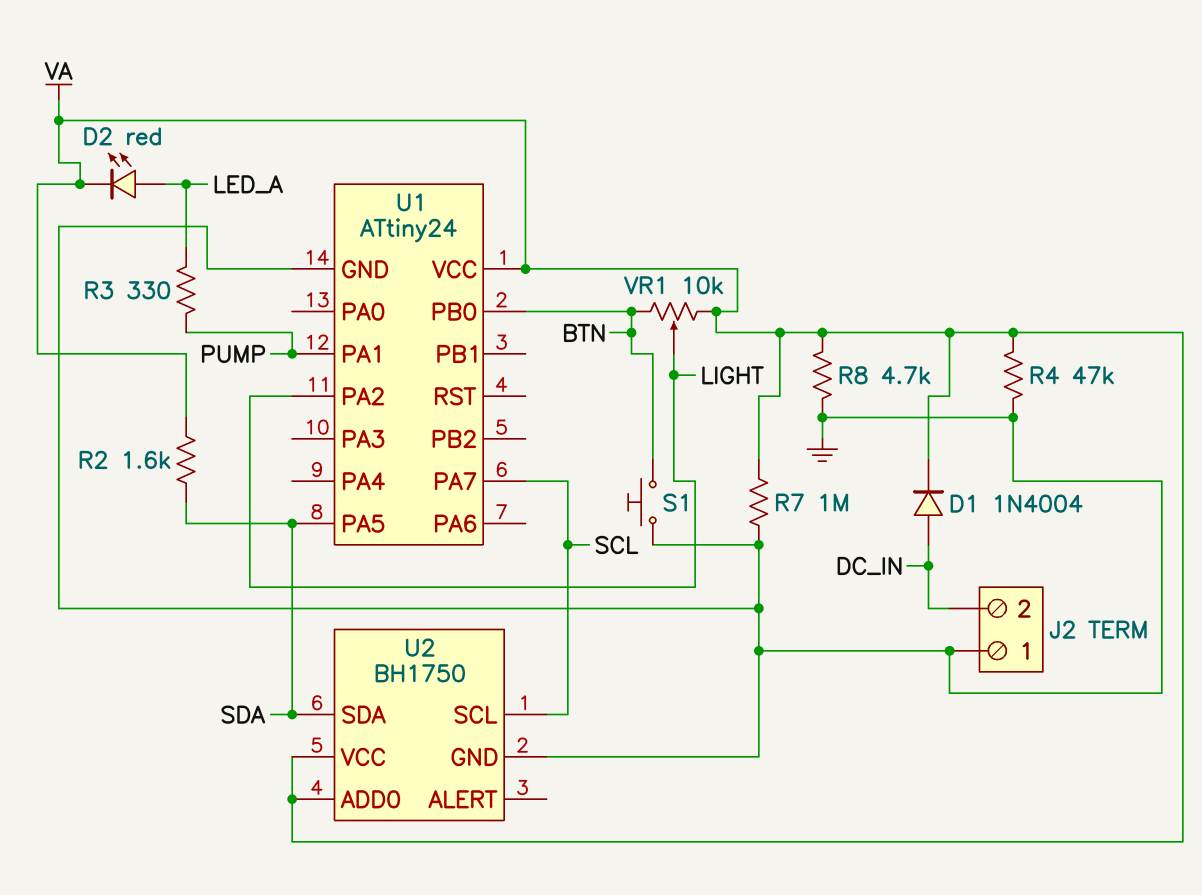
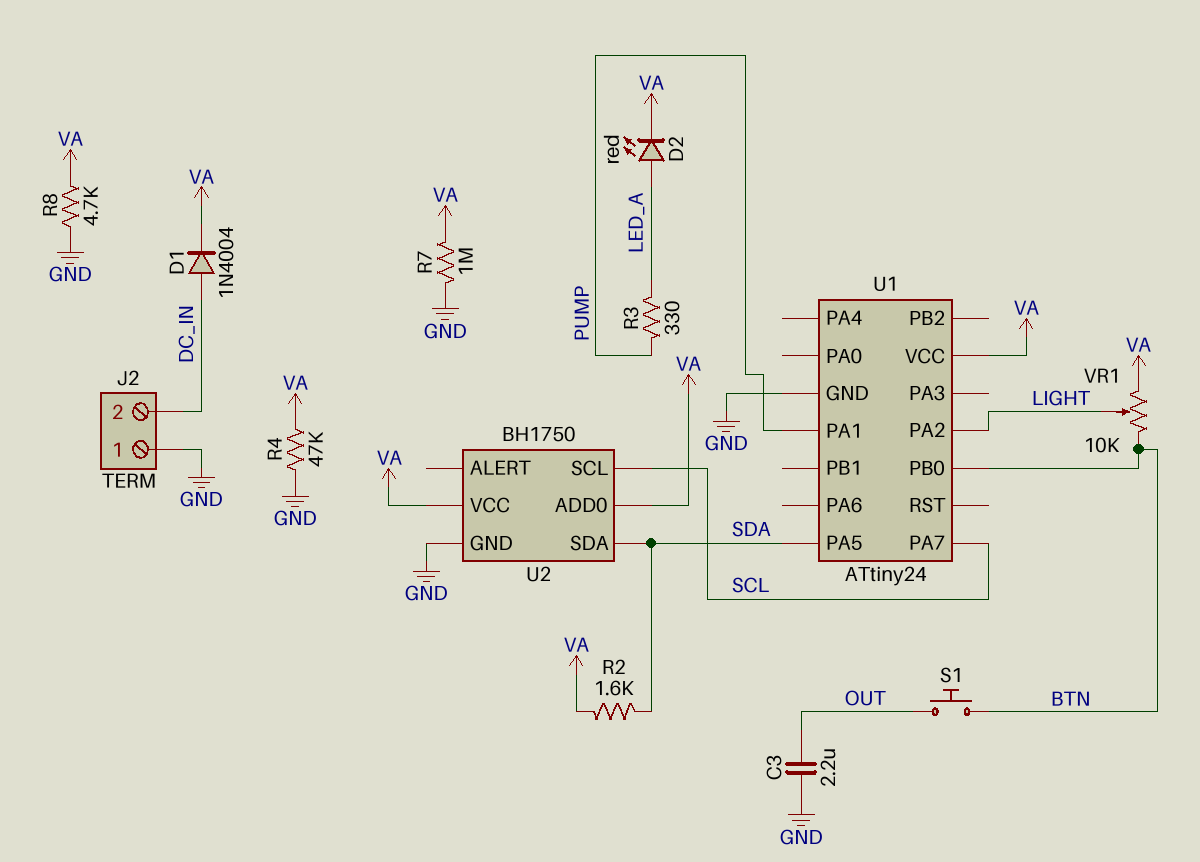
C3: none -> 2.2uF (GND, OUT)
S1: button (BTN, GND) -> button (BTN, OUT)

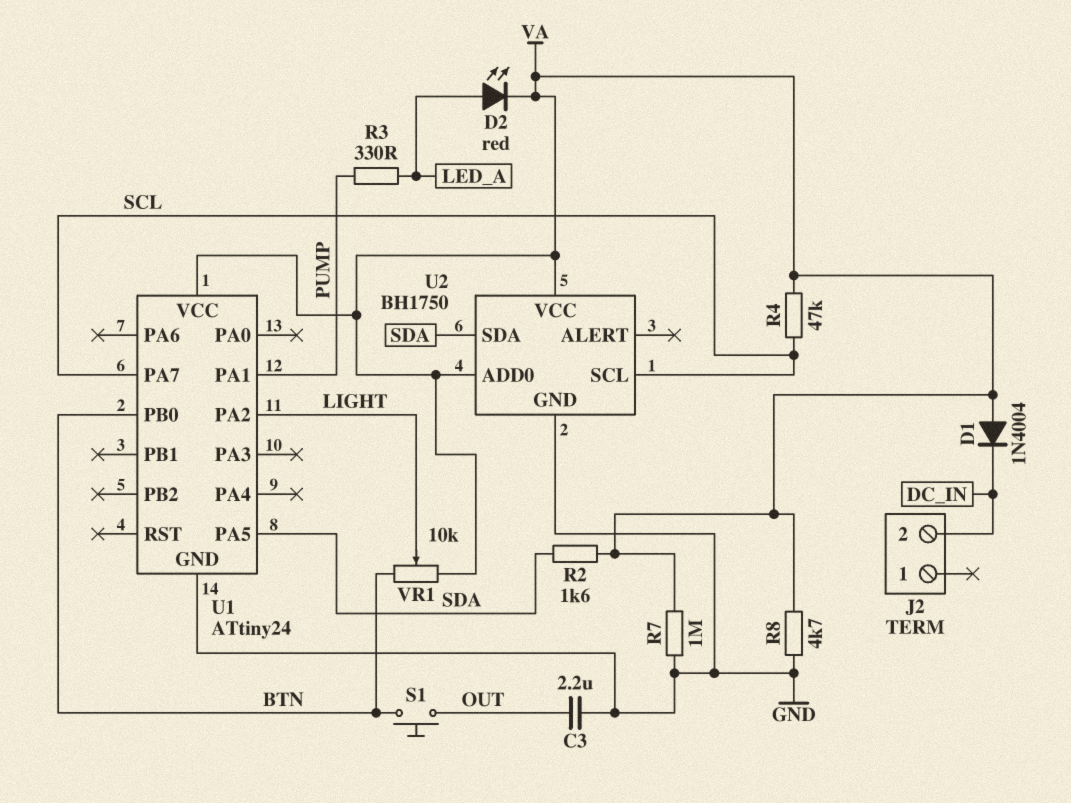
D1: diode 1N4004 (A DC_IN, K VA) -> diode 1N4004 (A VA, K DC_IN)
J2 pin 1: GND -> none
R4: 47k (GND, VA) -> 47k (SCL, VA)

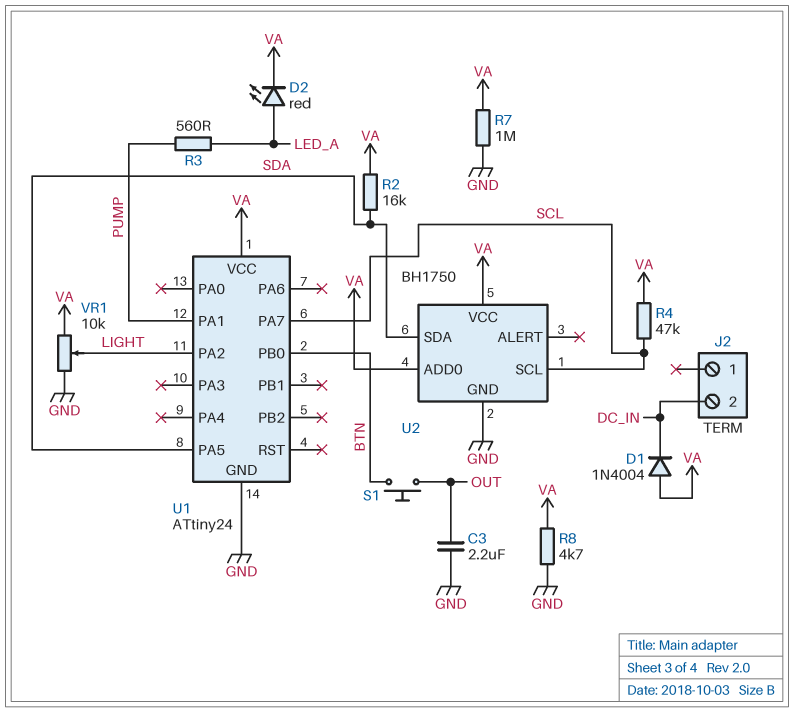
R2: 1.6k (SDA, VA) -> 16k (SDA, VA)
R3: 330 (LED_A, PUMP) -> 560 (LED_A, PUMP)
VR1: 10k (BTN, VA, wiper LIGHT) -> 10k (GND, VA, wiper LIGHT)

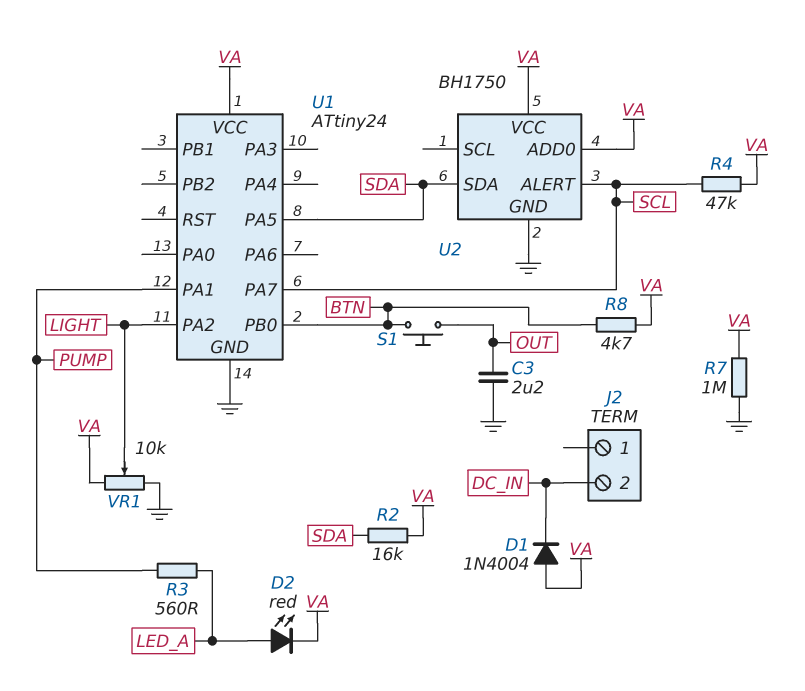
R8: 4.7k (GND, VA) -> 4.7k (BTN, VA)
U2 pin ALERT: none -> SCL
U2 pin SCL: SCL -> none

